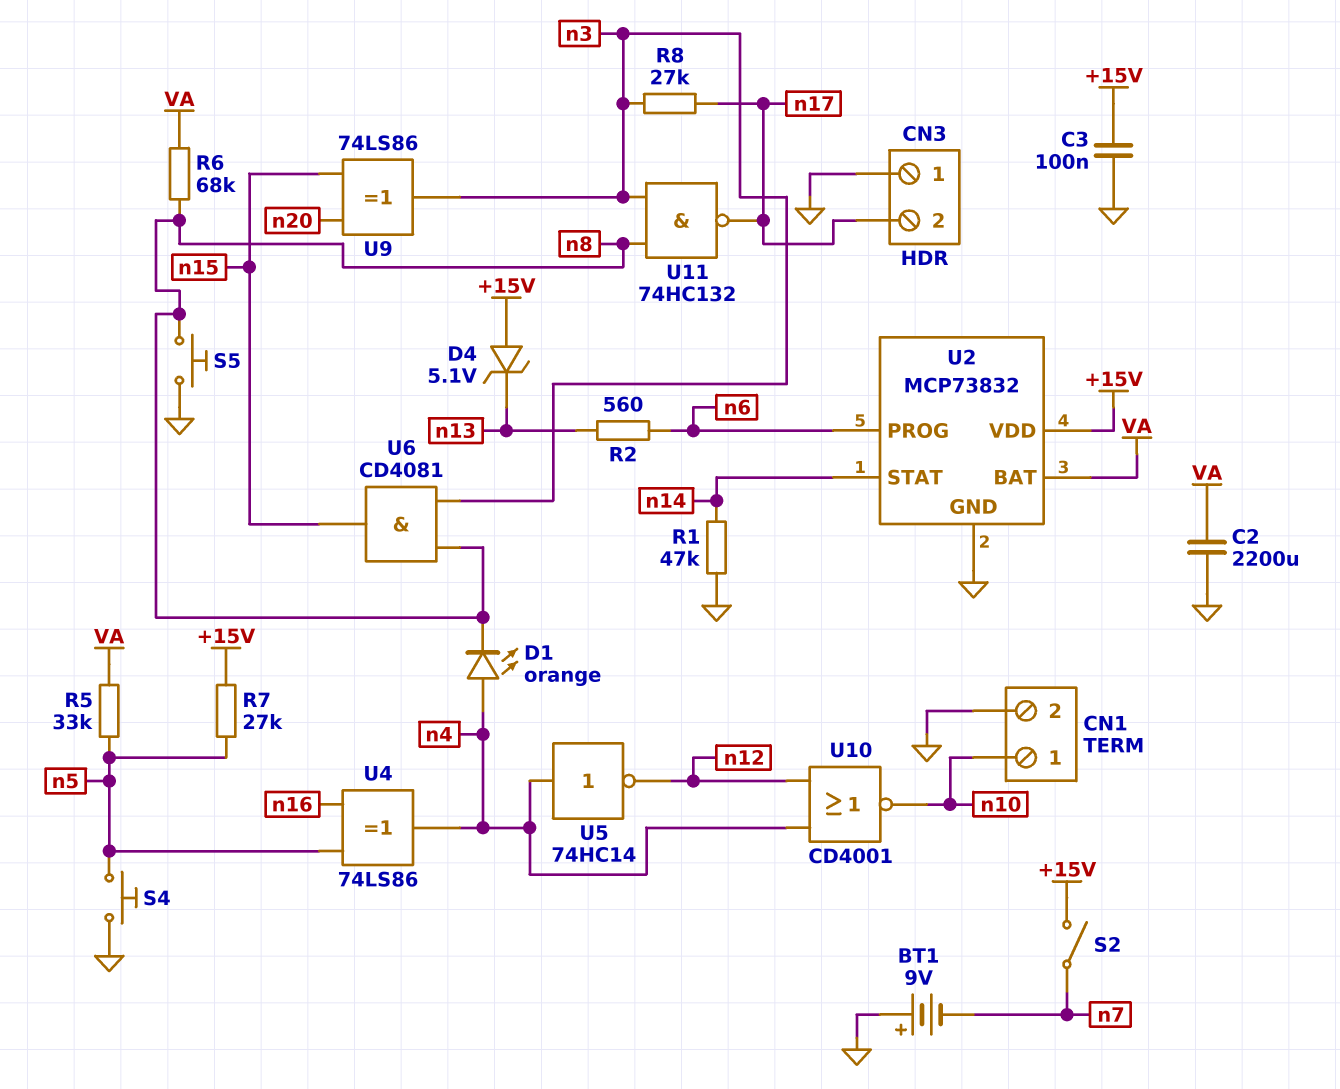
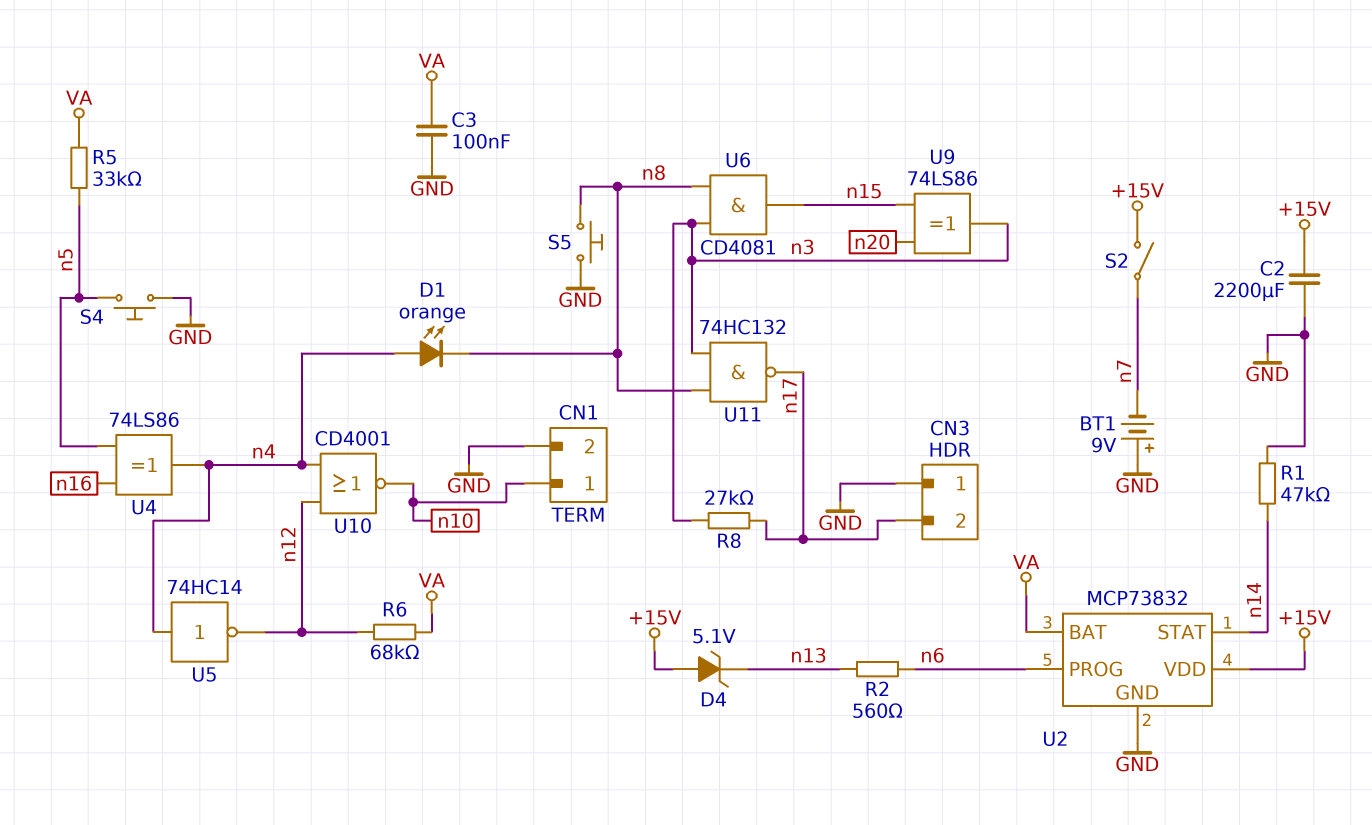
C2: 2200uF (GND, VA) -> 2200uF (+15V, GND)
C3: 100nF (+15V, GND) -> 100nF (GND, VA)
R6: 68k (VA, n8) -> 68k (VA, n12)
R7: 27k (+15V, n5) -> none

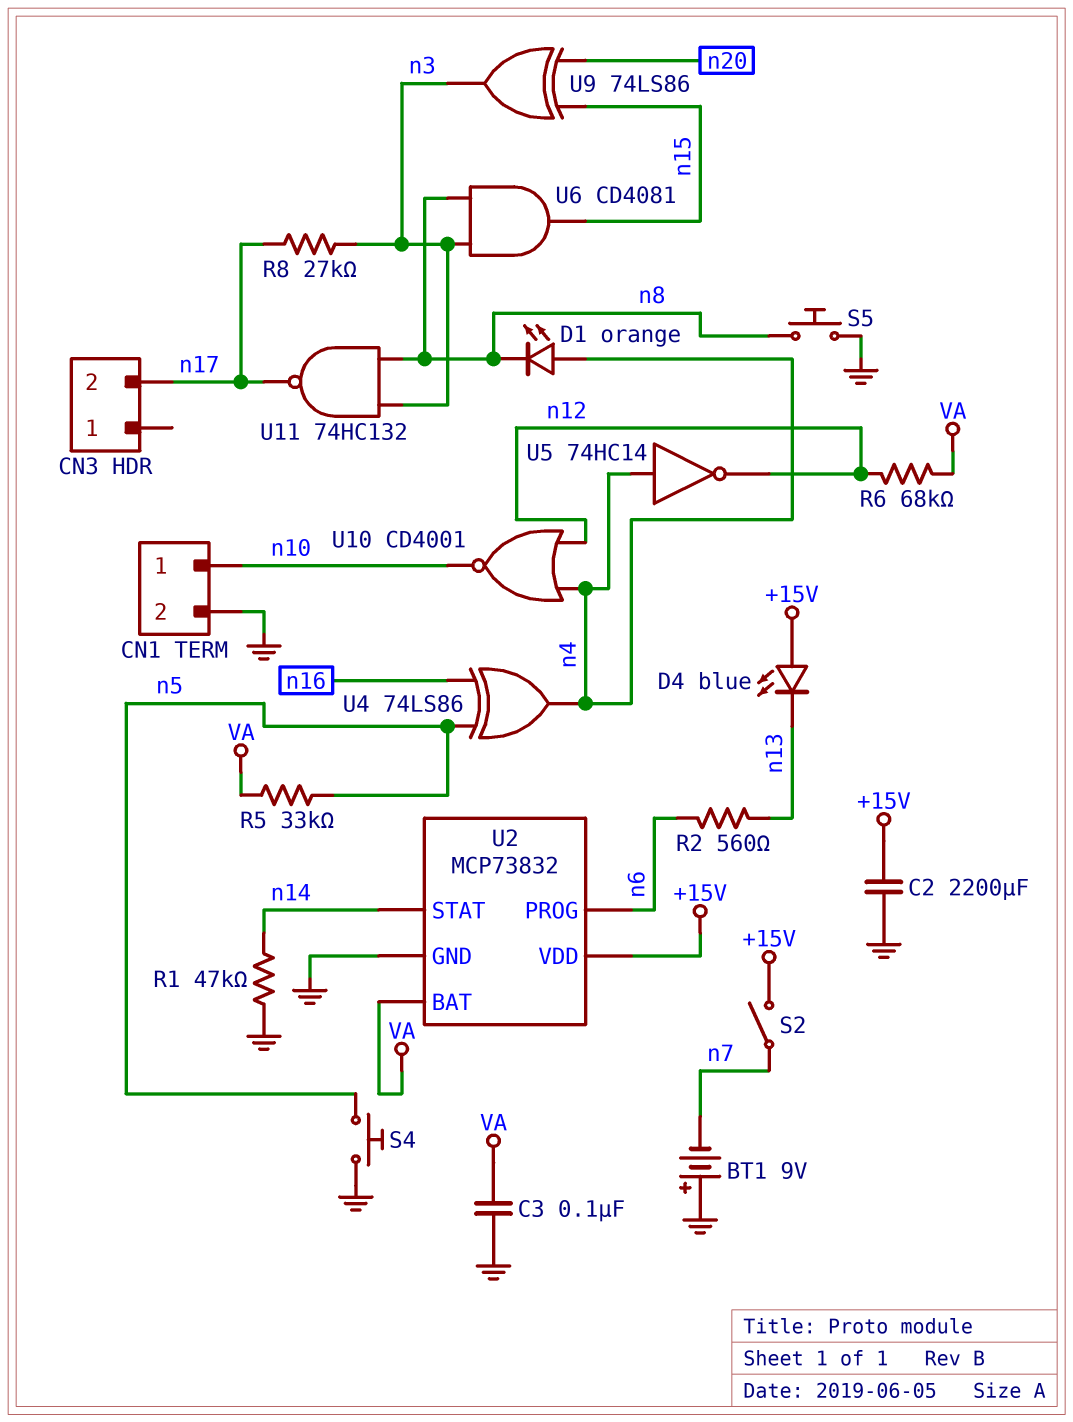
CN3 pin 1: GND -> none
D4: zener 5.1V (A +15V, K n13) -> LED blue (A +15V, K n13)

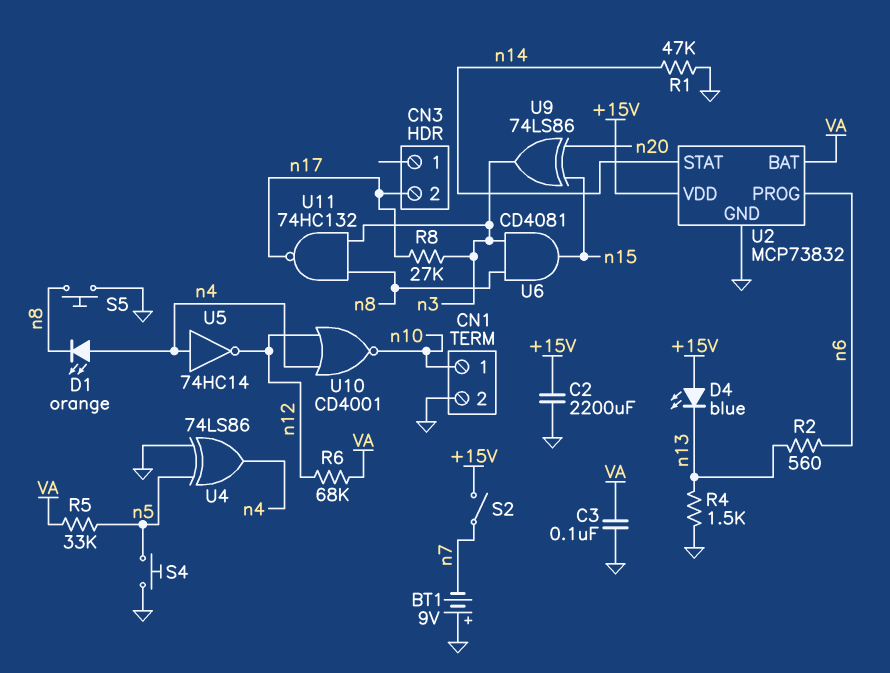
R4: none -> 1.5k (GND, n13)
U4: XOR 74LS86 (in n5, in n16, out n4) -> XOR 74LS86 (in GND, in n5, out n4)

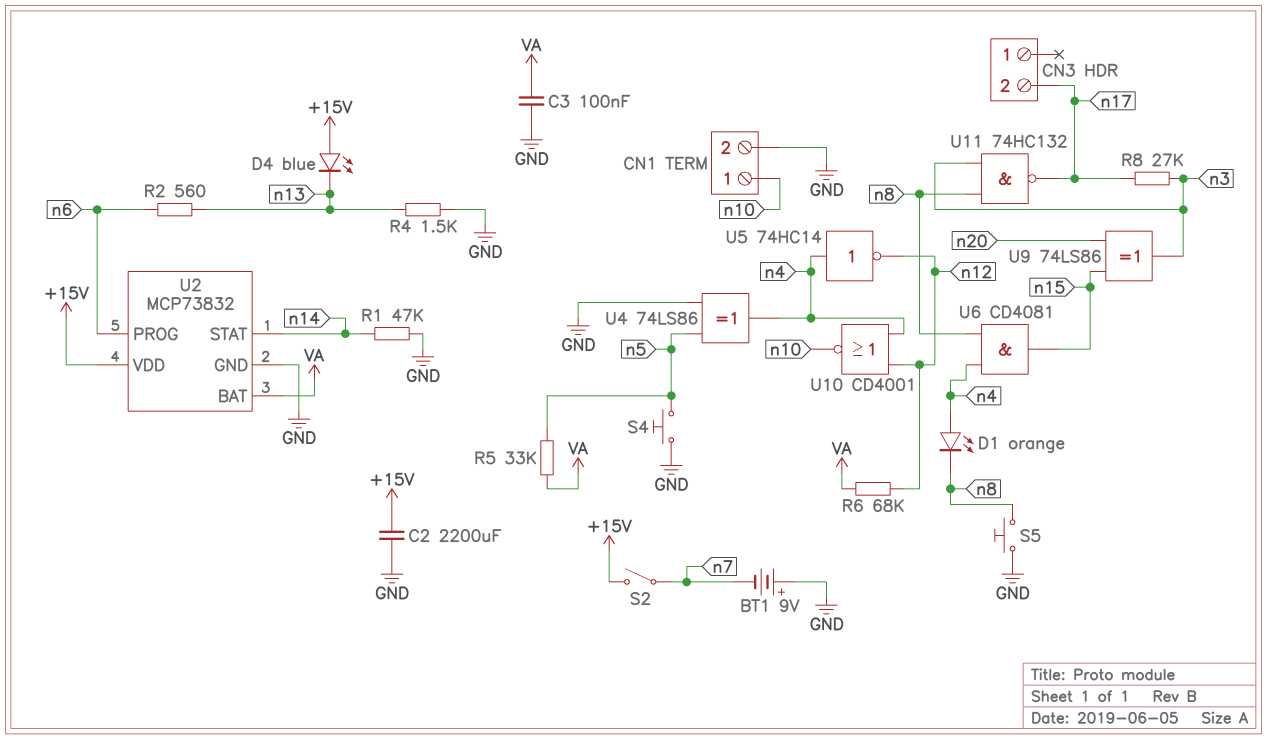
U6: AND CD4081 (in n3, in n8, out n15) -> AND CD4081 (in n4, in n8, out n15)

